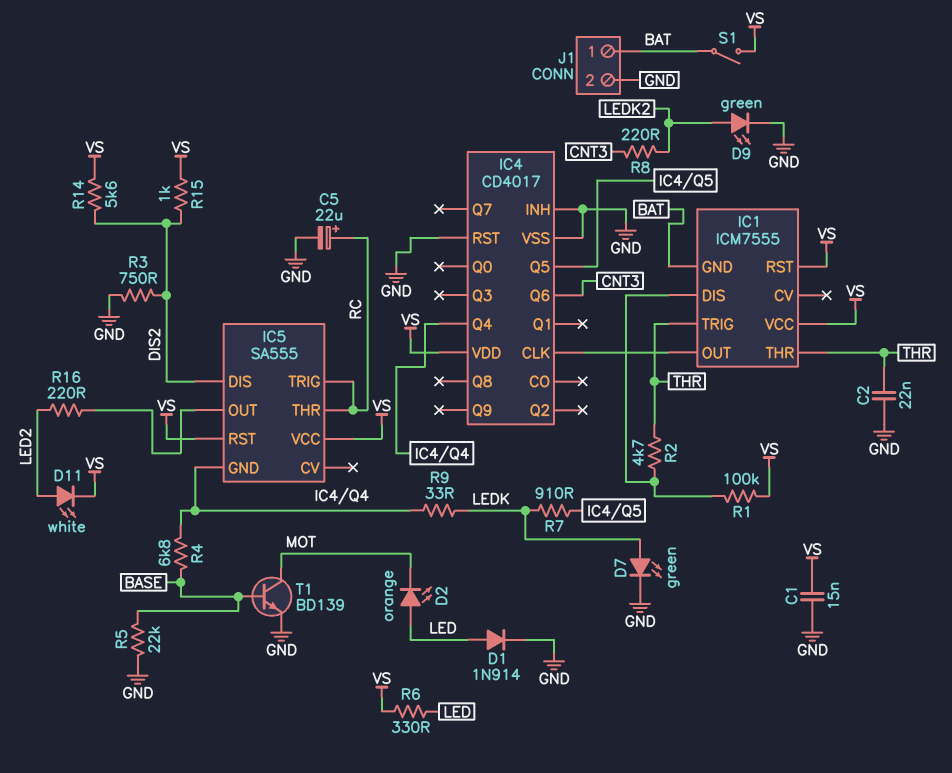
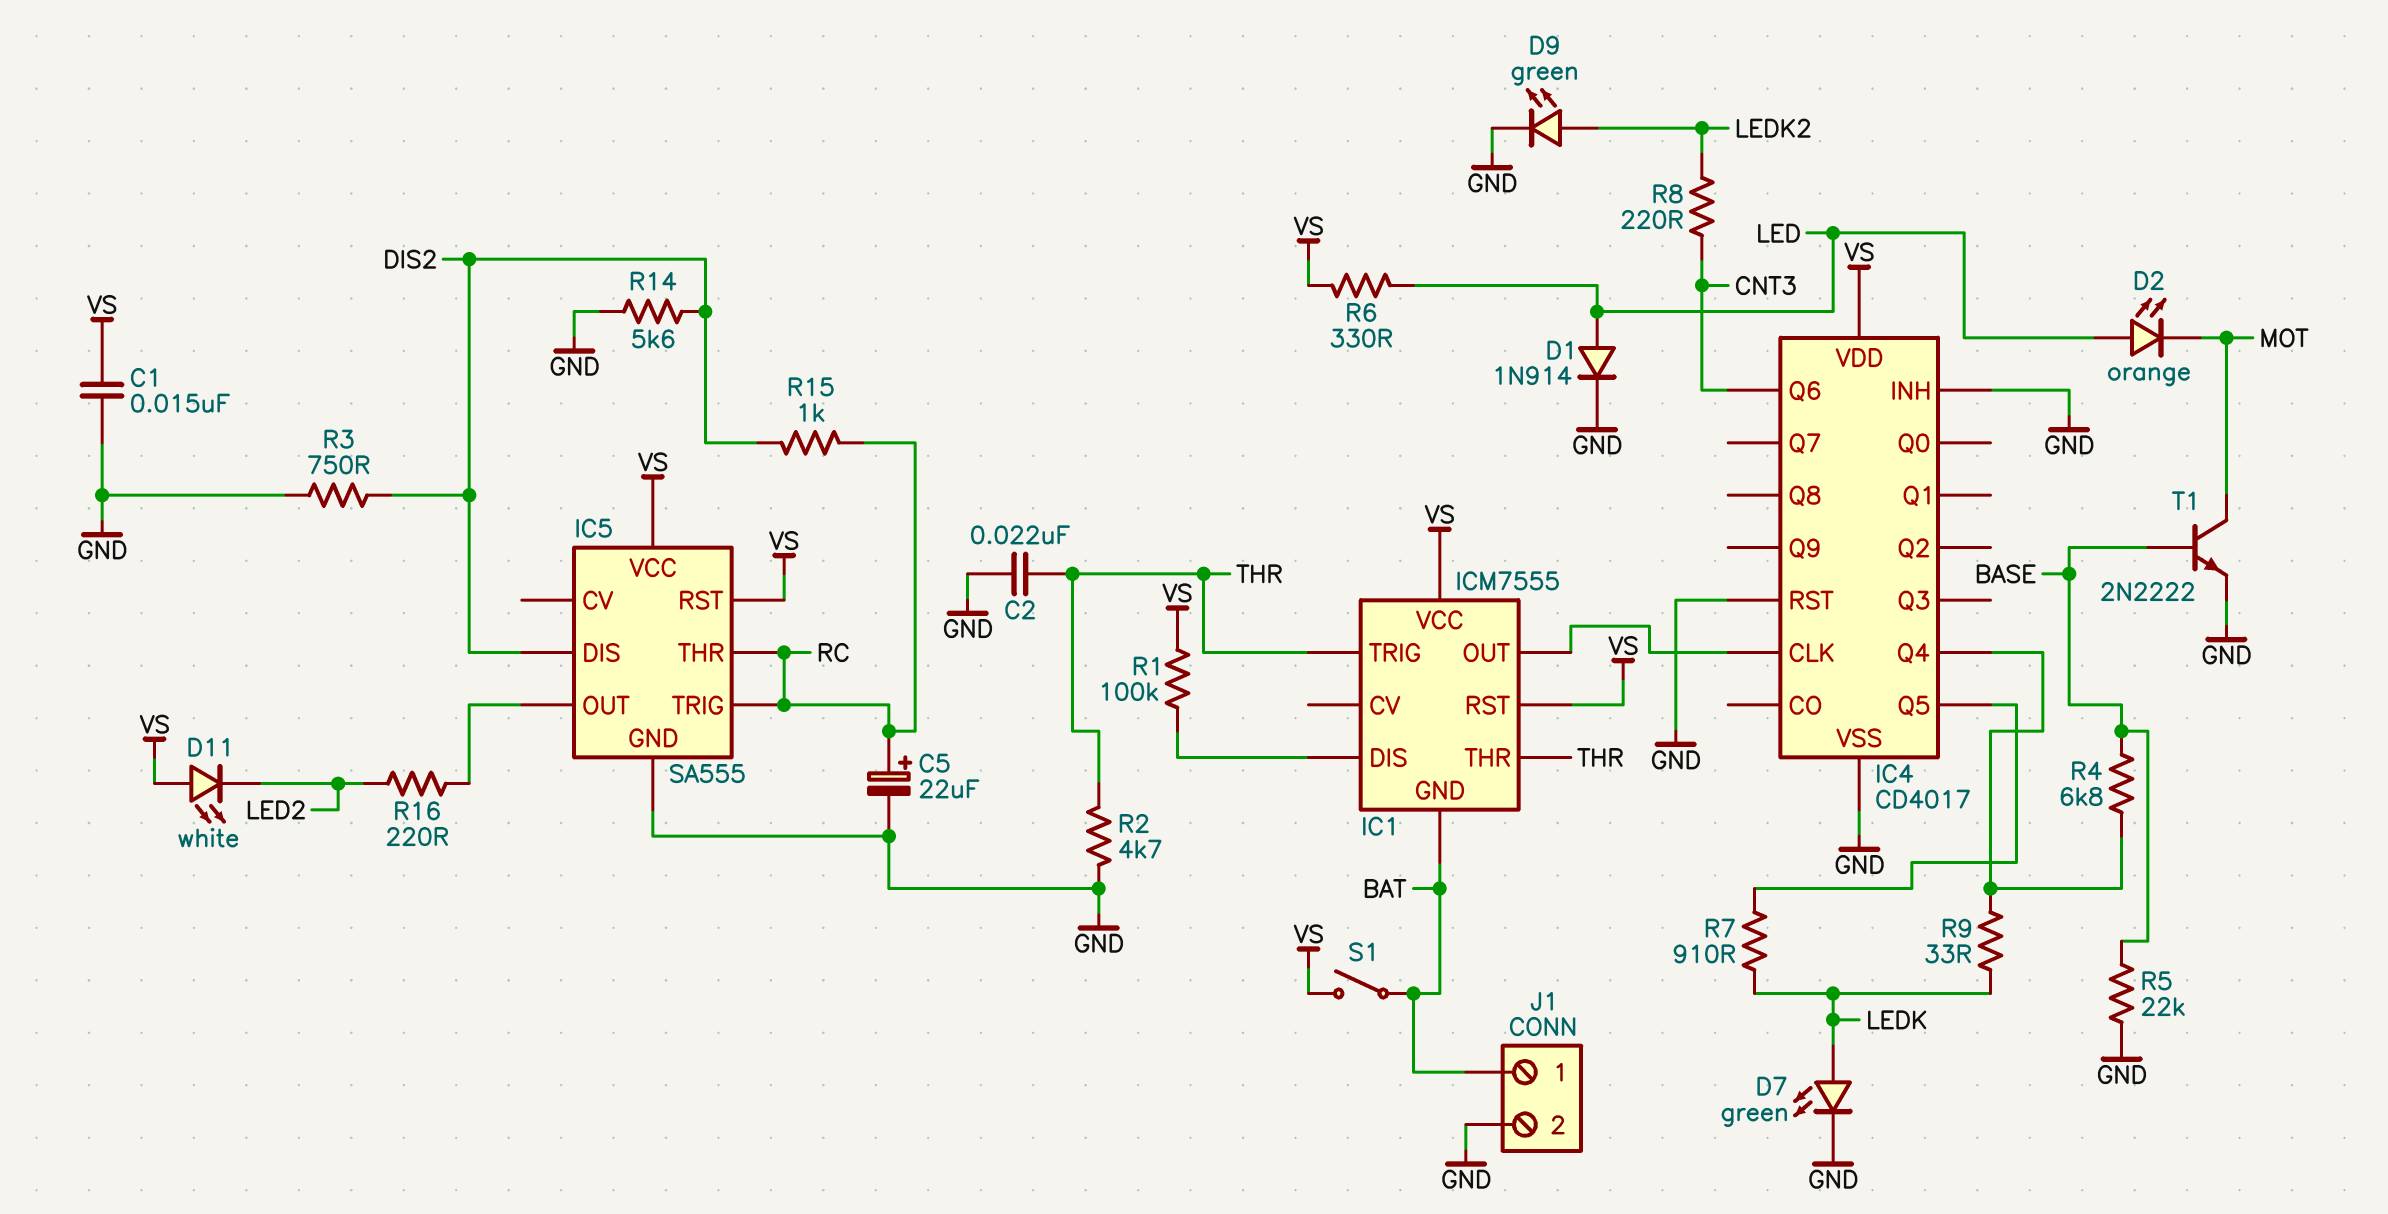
D11: LED white (A LED2, K VS) -> LED white (A VS, K LED2)
IC5 pin GND: IC4/Q4 -> GND
R2: 4.7k (IC1/DIS, THR) -> 4.7k (GND, THR)
R14: 5.6k (DIS2, VS) -> 5.6k (DIS2, GND)
R15: 1k (DIS2, VS) -> 1k (DIS2, RC)
T1: NPN BD139 (B BASE, C MOT, E GND) -> NPN 2N2222 (B BASE, C MOT, E GND)

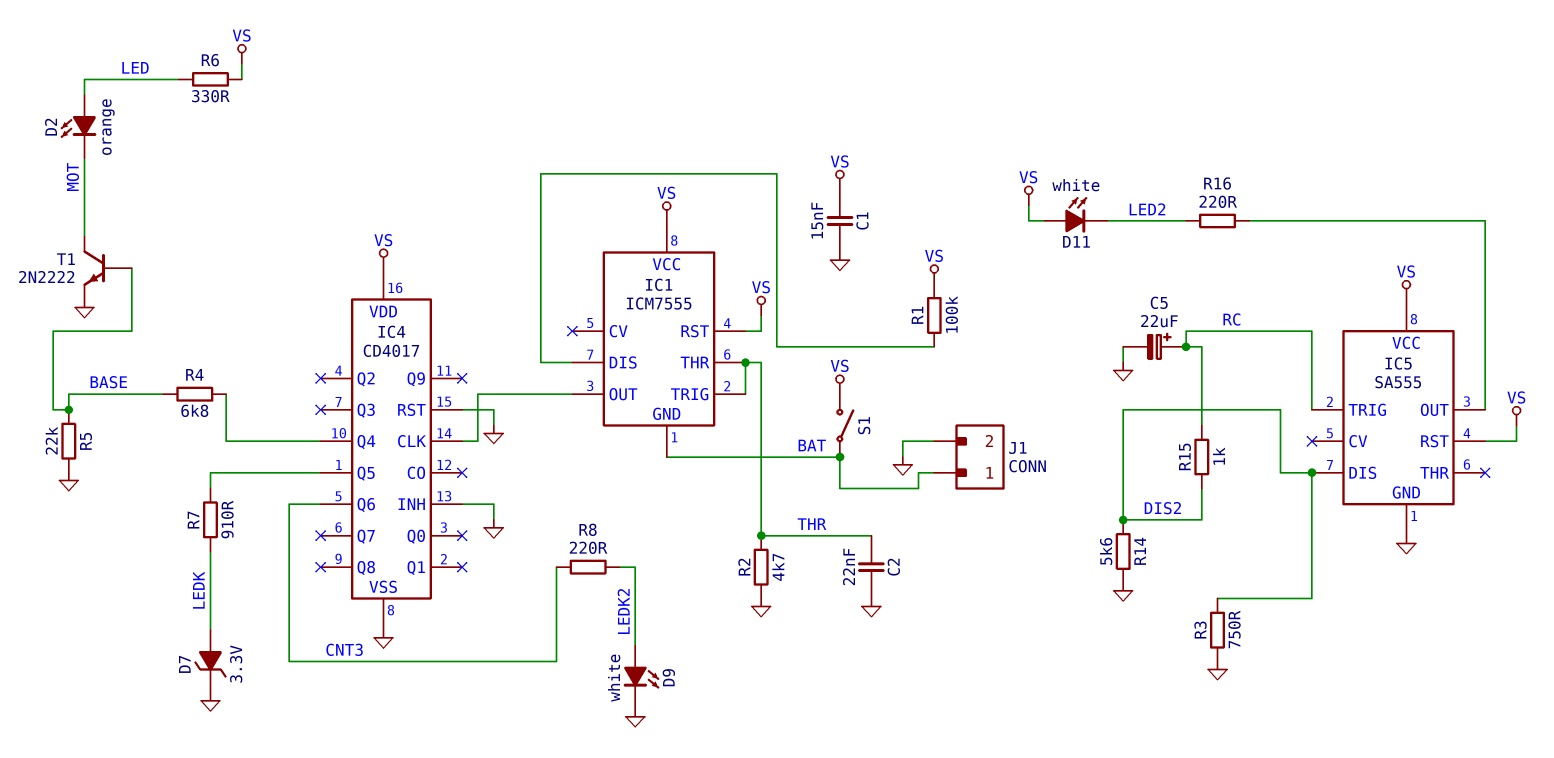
D1: diode 1N914 (A LED, K GND) -> none
D7: LED green (A LEDK, K GND) -> zener 3.3V (A LEDK, K GND)
D9: LED green (A LEDK2, K GND) -> LED white (A LEDK2, K GND)
IC5 pin THR: RC -> none
R9: 33 (IC4/Q4, LEDK) -> none

